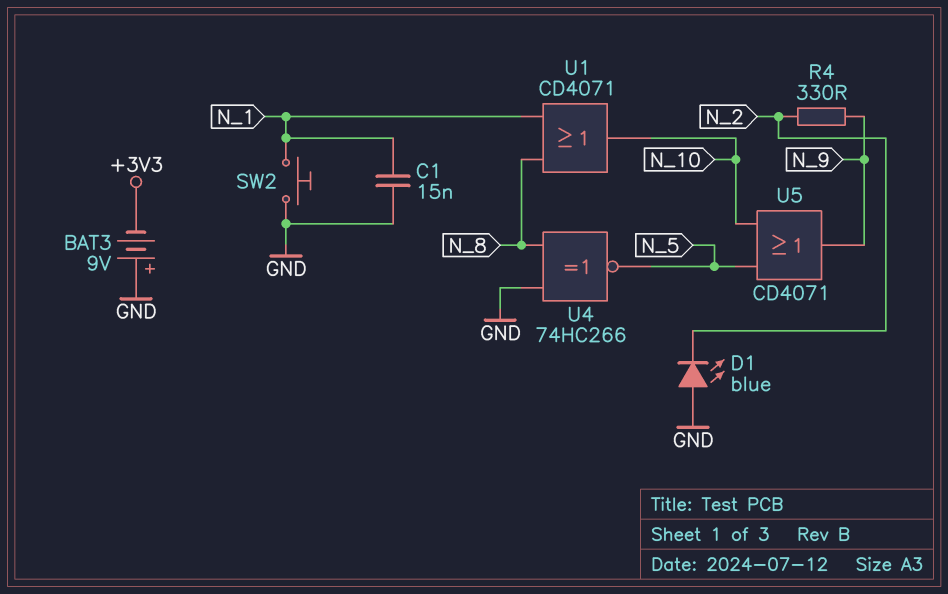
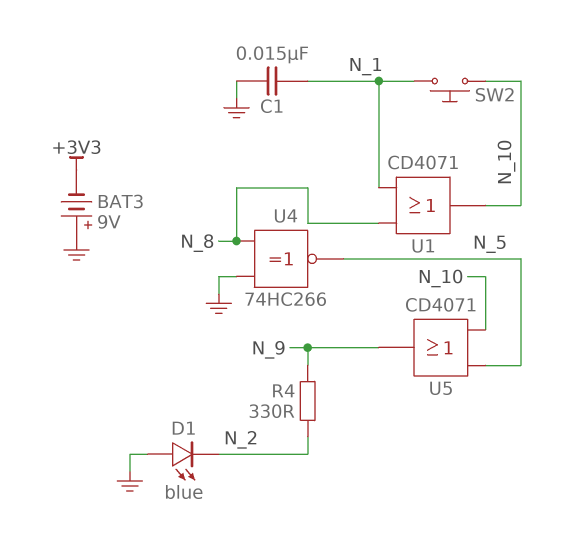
SW2: button (GND, N_1) -> button (N_1, N_10)

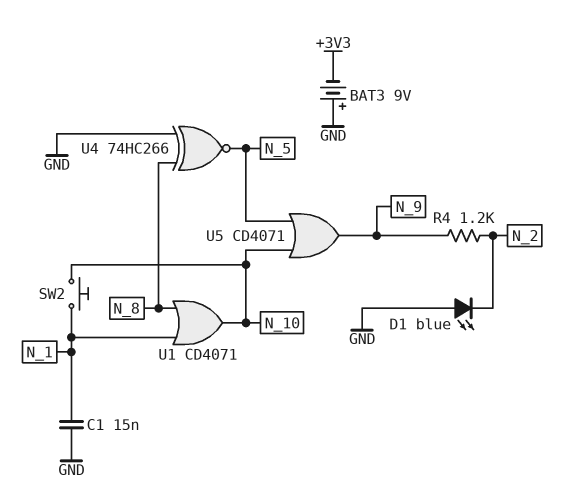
R4: 330 (N_2, N_9) -> 1.2k (N_2, N_9)

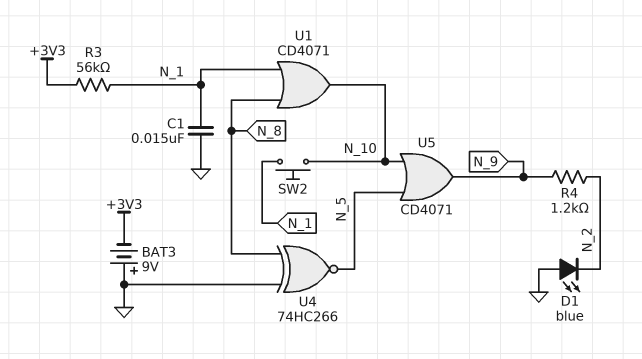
R3: none -> 56k (+3V3, N_1)

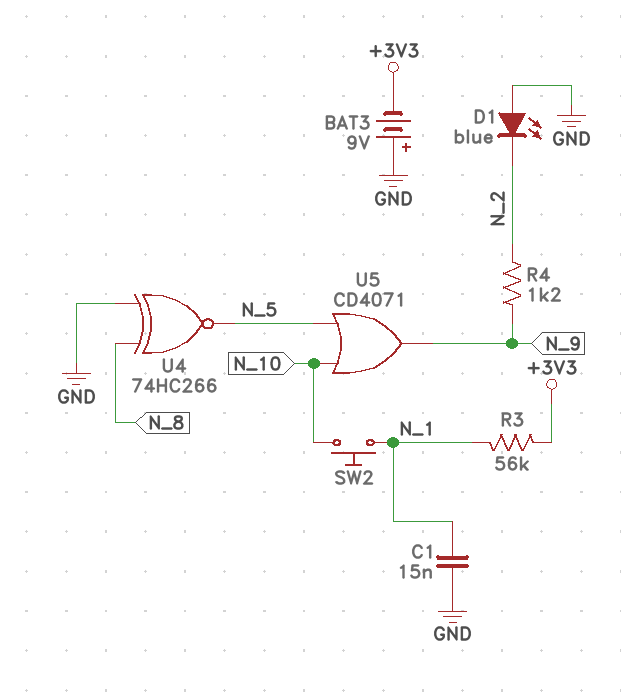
U1: OR CD4071 (in N_1, in N_8, out N_10) -> none

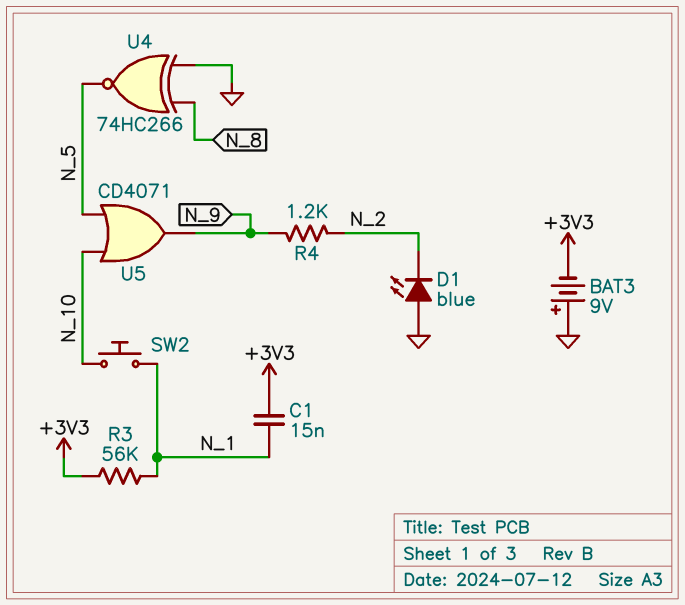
C1: 15nF (GND, N_1) -> 15nF (+3V3, N_1)

